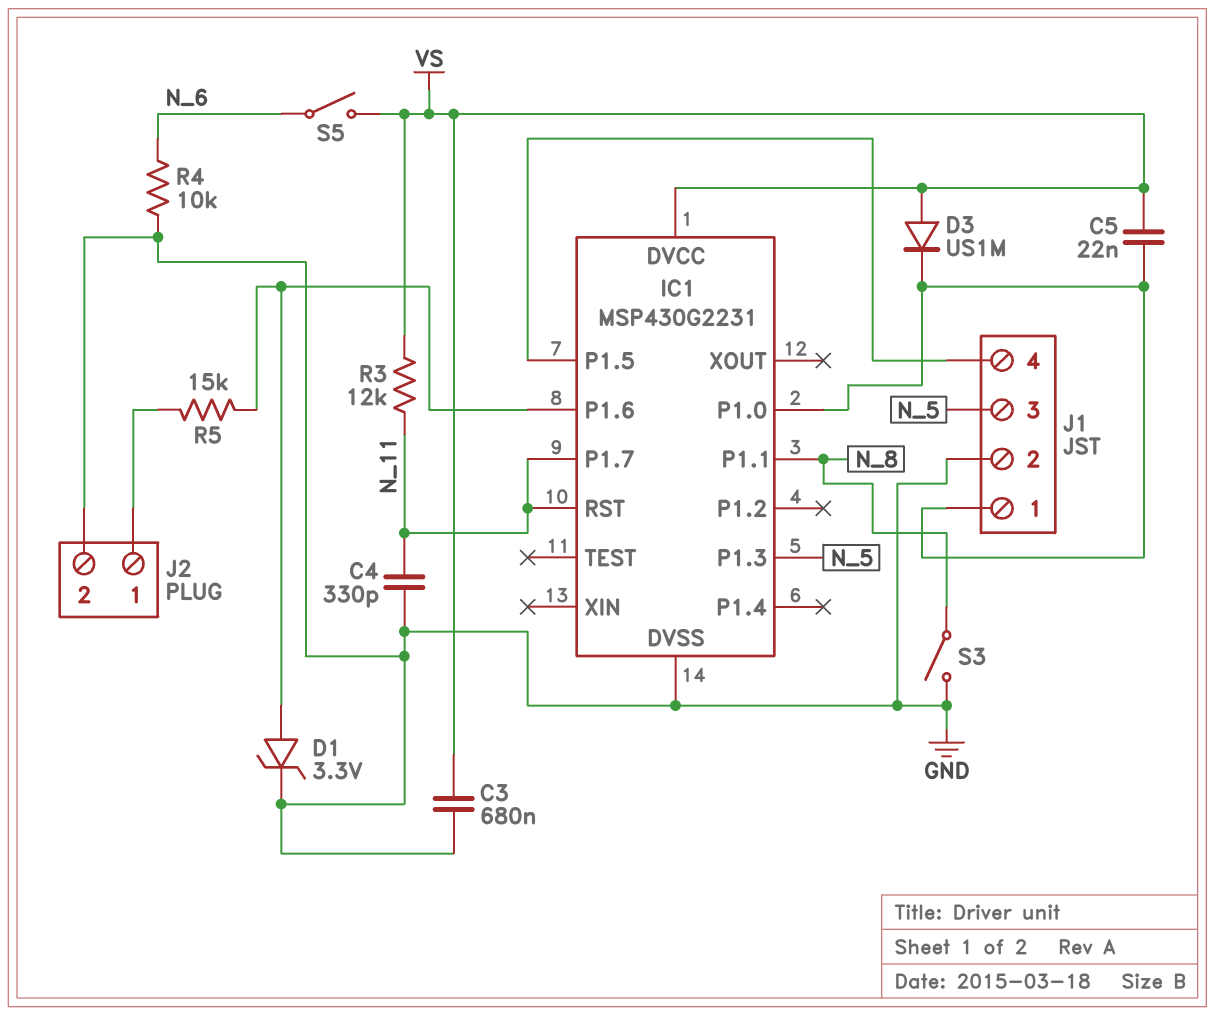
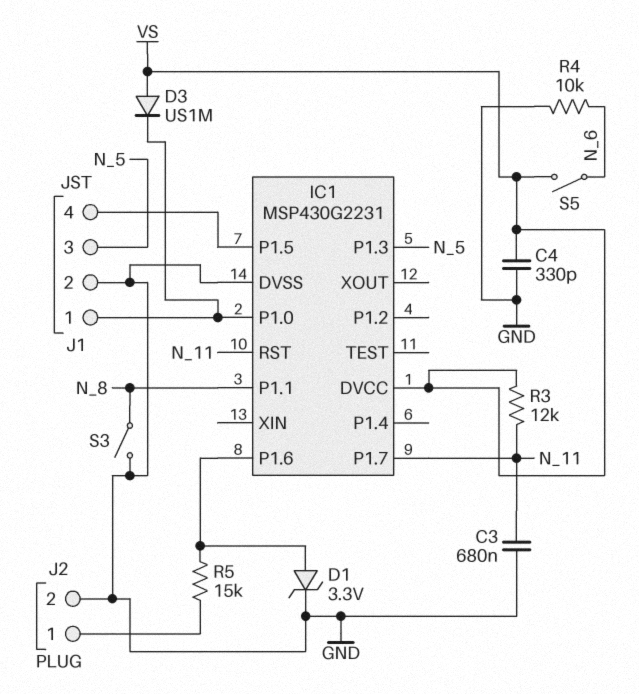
C3: 680nF (GND, VS) -> 680nF (GND, N_11)
C4: 330pF (GND, N_11) -> 330pF (GND, VS)
C5: 22nF (IC1/P1.0, VS) -> none

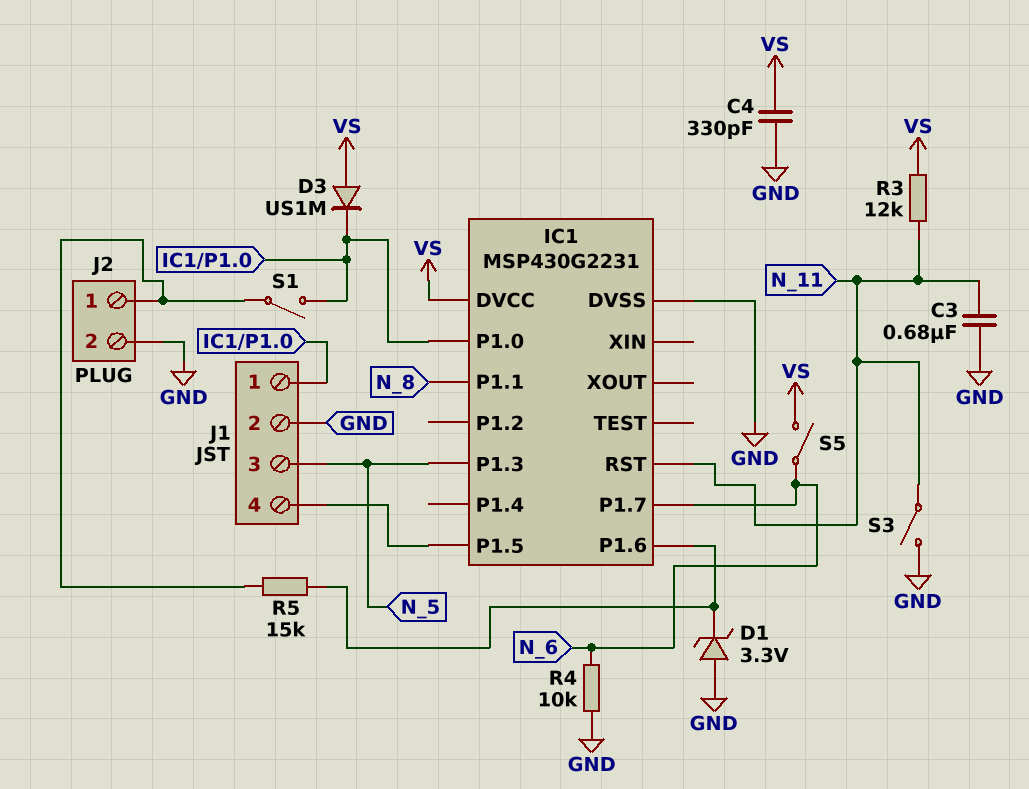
D1: zener 3.3V (A IC1/P1.6, K GND) -> zener 3.3V (A GND, K IC1/P1.6)
IC1 pin P1.7: N_11 -> N_6
S1: none -> switch (IC1/P1.0, J2/1)
S3: switch (GND, N_8) -> switch (GND, N_11)

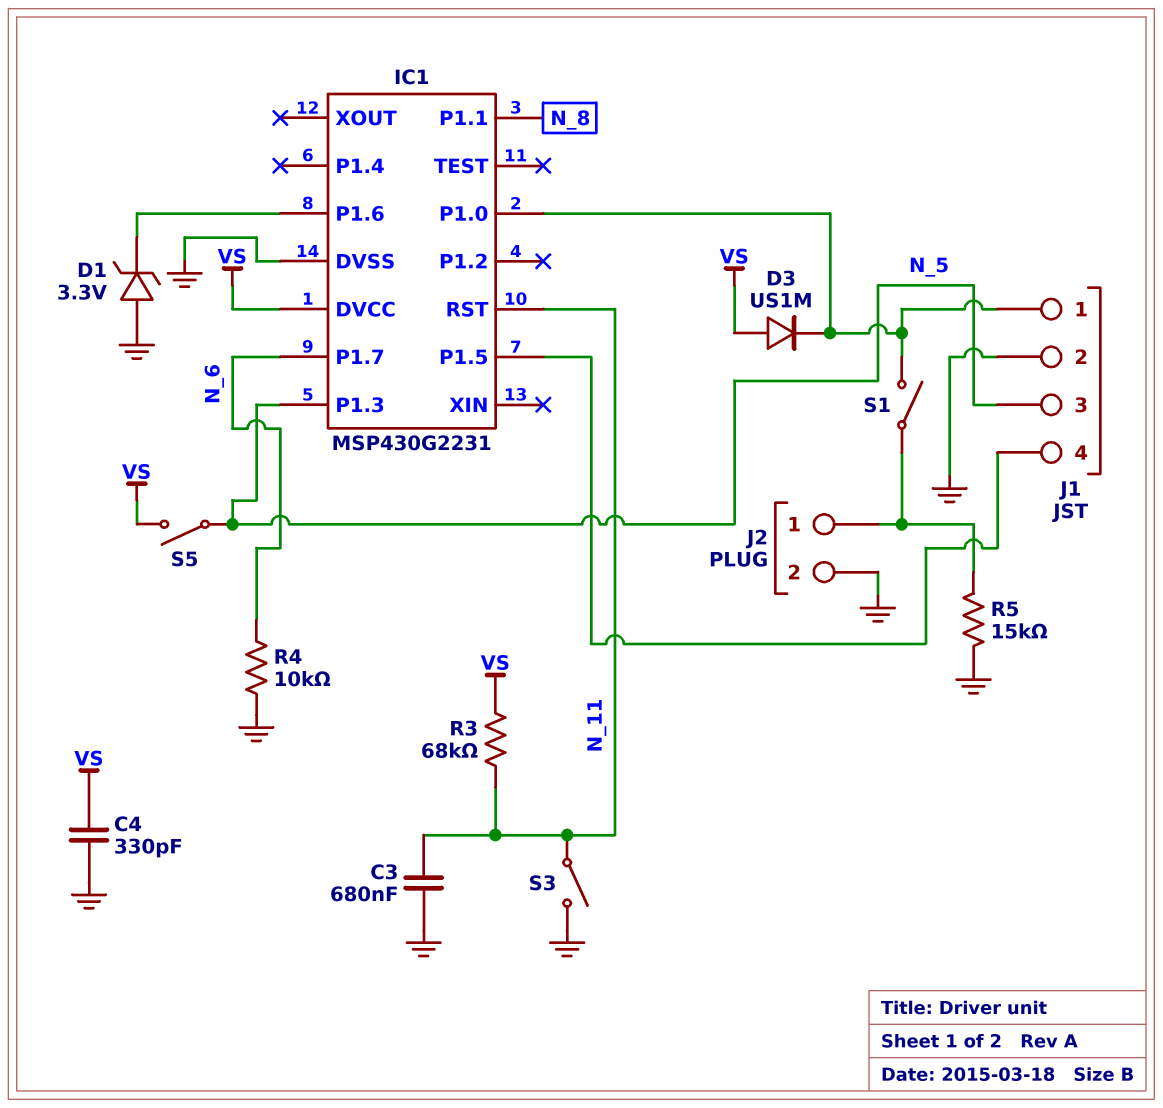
R3: 12k (N_11, VS) -> 68k (N_11, VS)
R5: 15k (IC1/P1.6, J2/1) -> 15k (GND, J2/1)
S5: switch (N_6, VS) -> switch (N_5, VS)

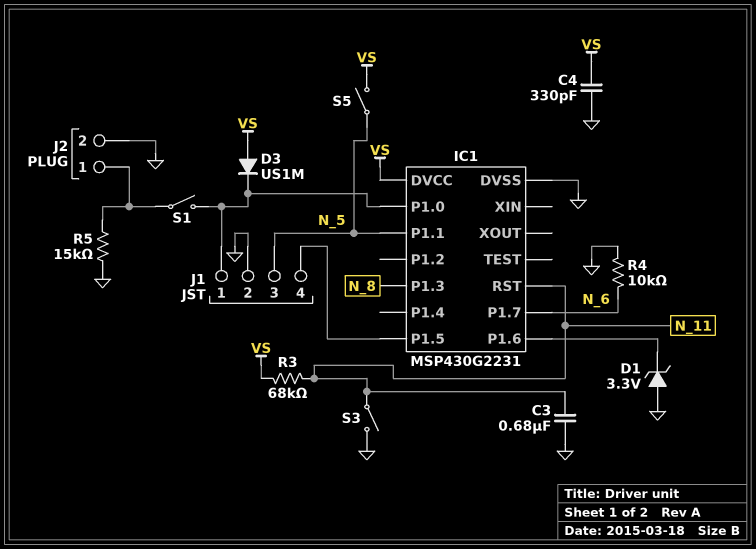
IC1 pin P1.1: N_8 -> N_5
IC1 pin P1.3: N_5 -> N_8

